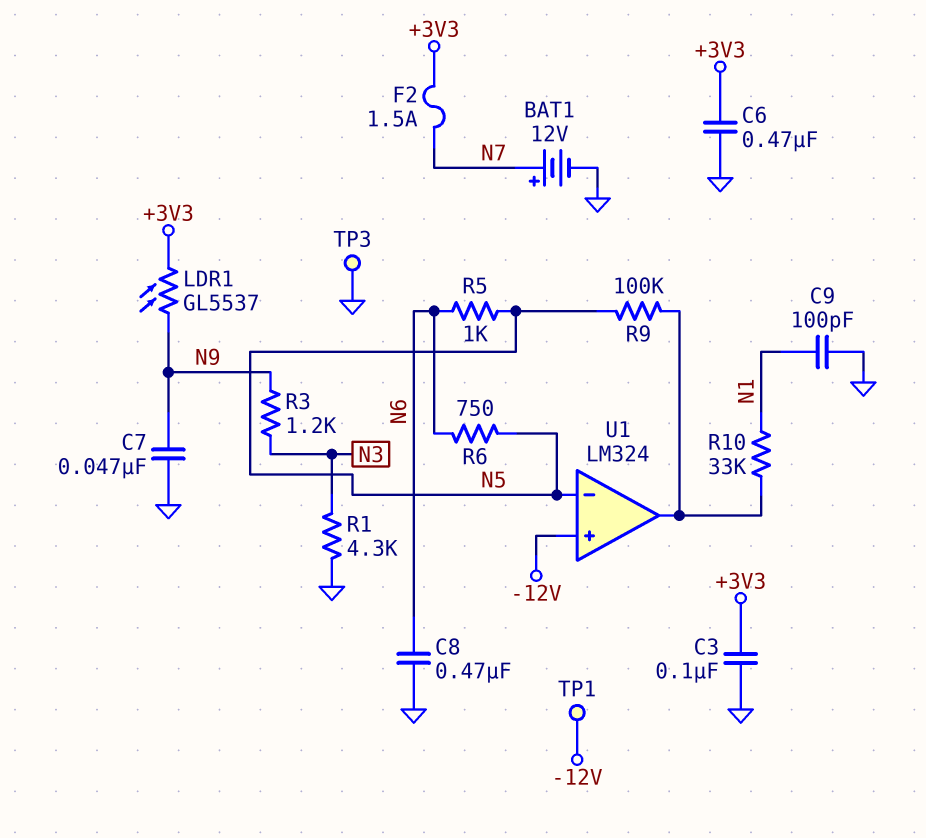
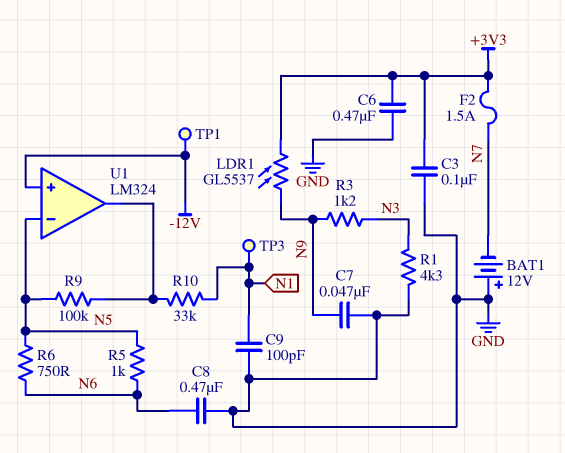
BAT1: 12V (plus N7, minus GND) -> 12V (plus GND, minus N7)
TP3: test point (GND) -> test point (N1)

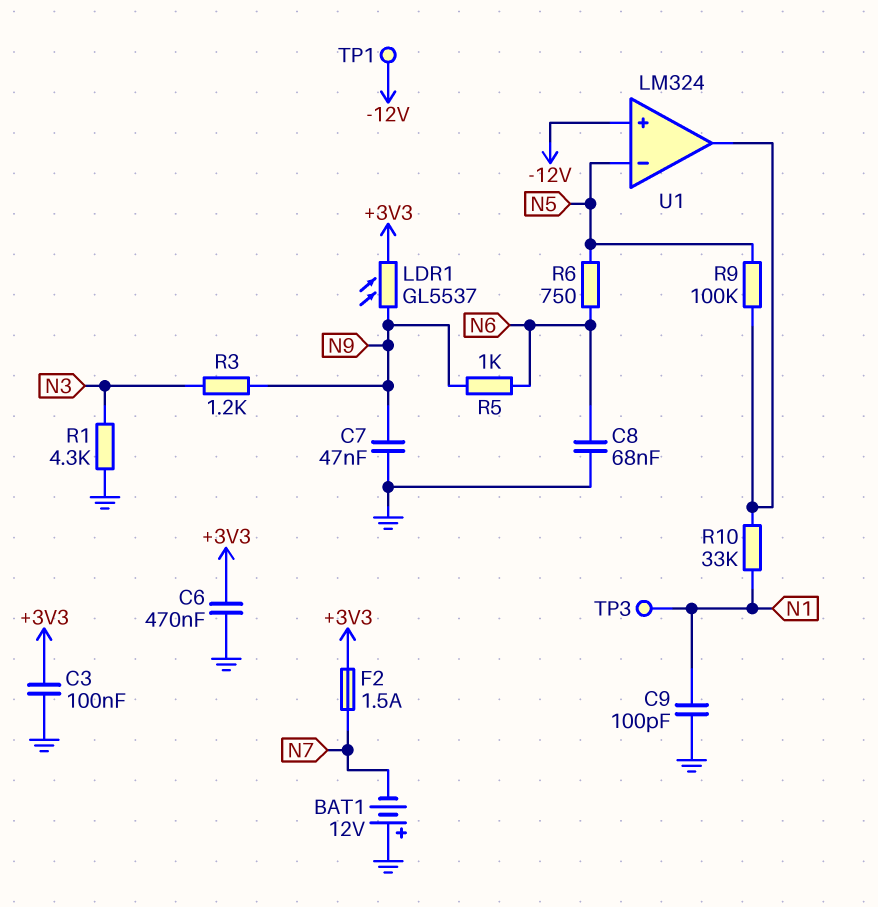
C8: 470nF (GND, N6) -> 68nF (GND, N6)
R5: 1k (N5, N6) -> 1k (N6, N9)

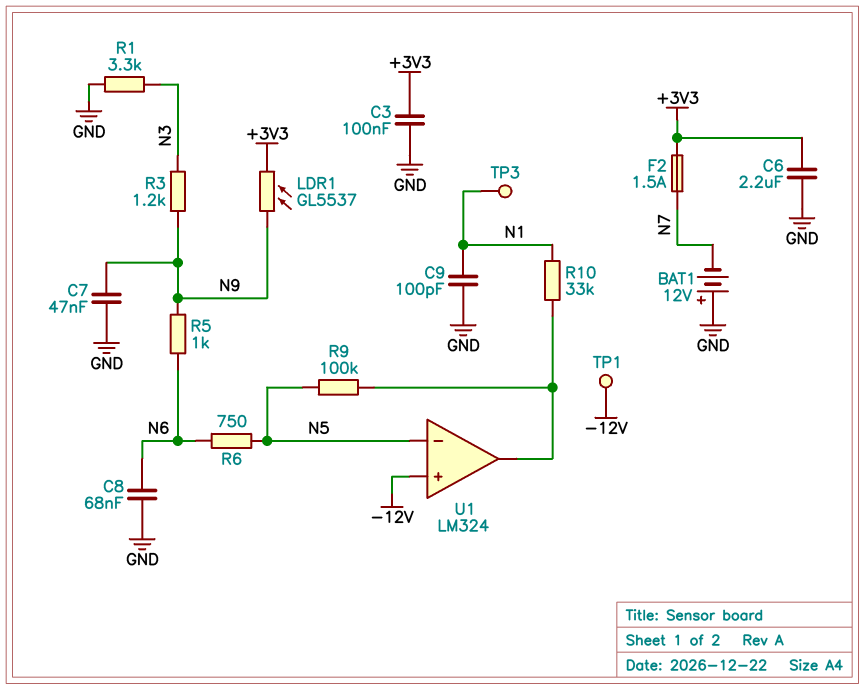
C6: 470nF (+3V3, GND) -> 2.2uF (+3V3, GND)
R1: 4.3k (GND, N3) -> 3.3k (GND, N3)

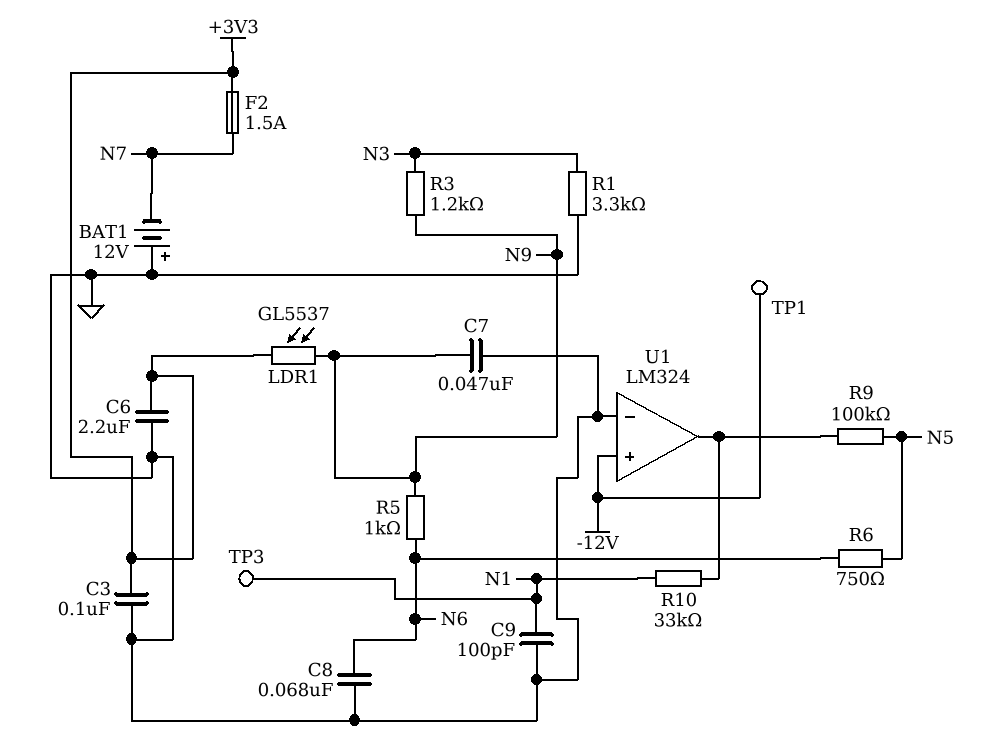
U1 pin in-: N5 -> GND

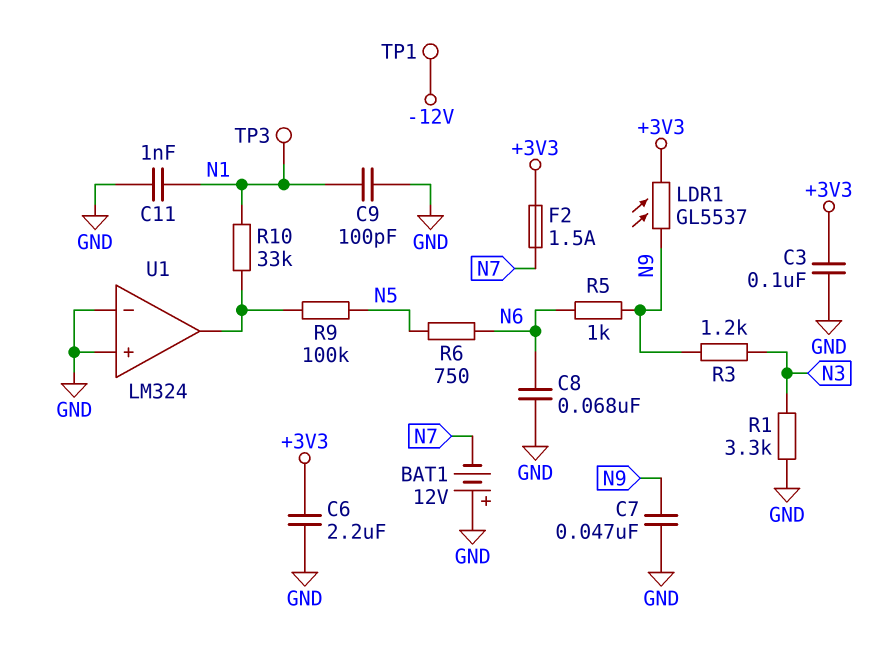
C11: none -> 1nF (GND, N1)
U1 pin in+: -12V -> GND

